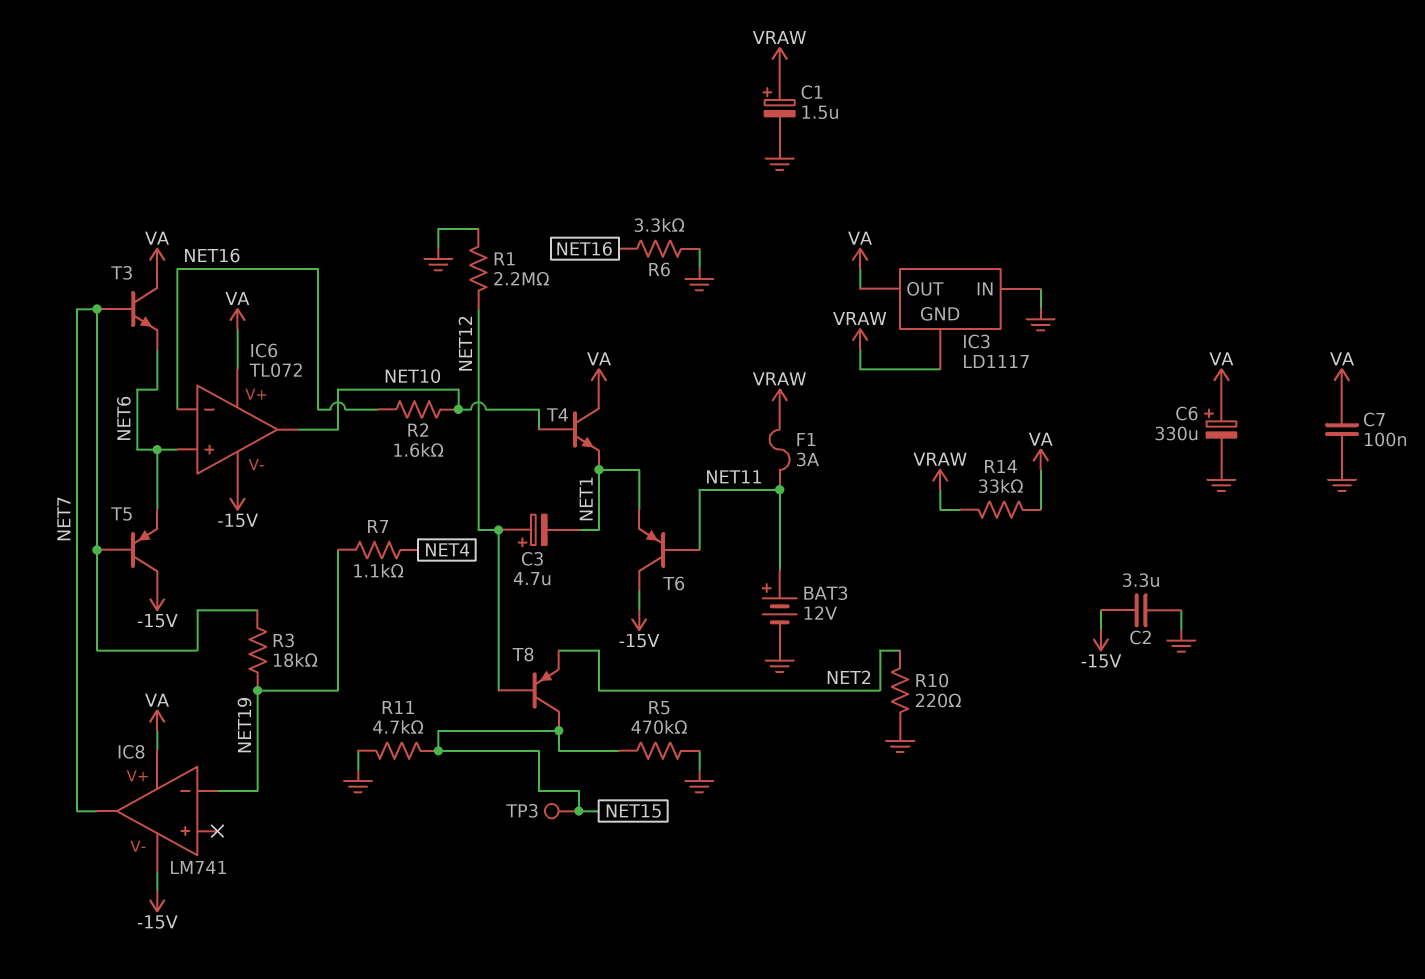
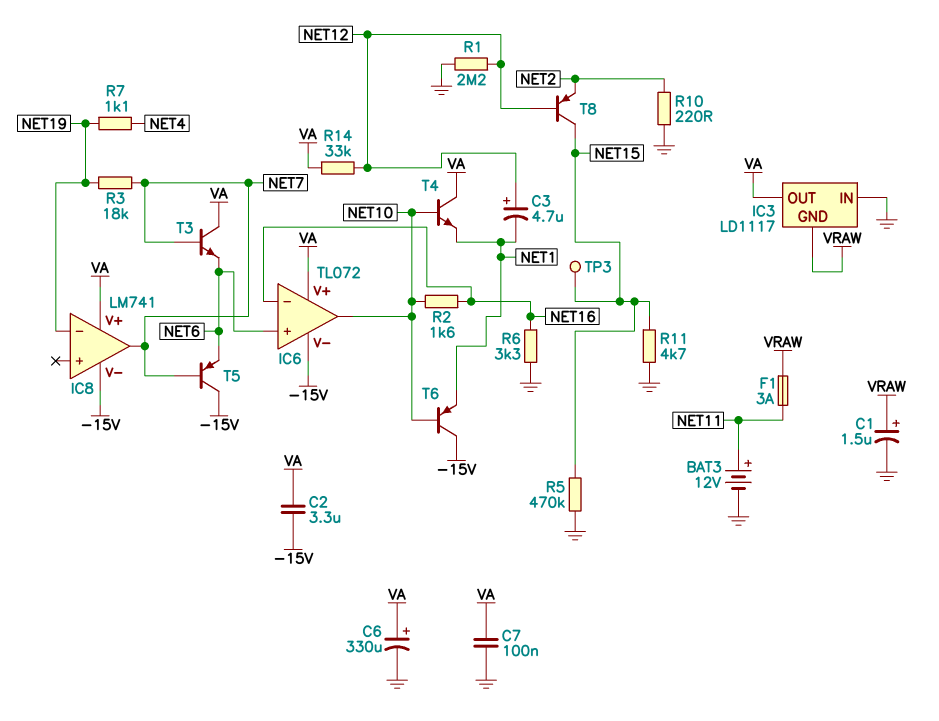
C2: 3.3uF (-15V, GND) -> 3.3uF (-15V, VA)
R14: 33k (VA, VRAW) -> 33k (NET12, VA)
T6: PNP (B NET11, C -15V, E NET1) -> PNP (B NET10, C -15V, E NET1)

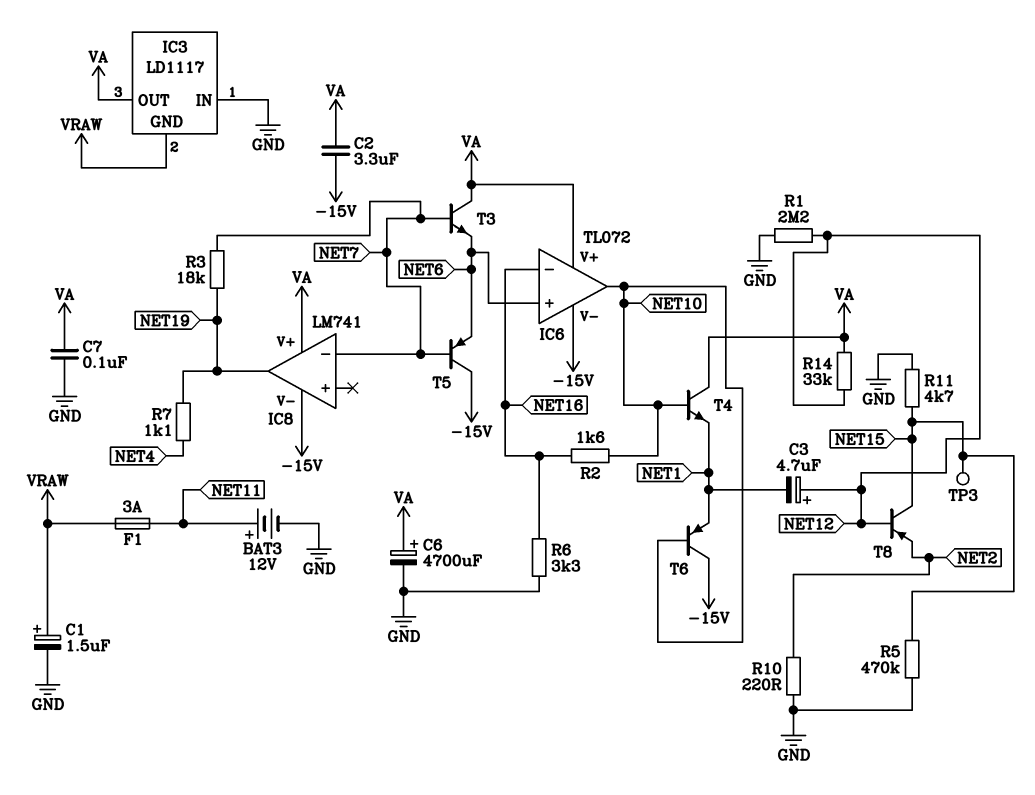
C6: 330uF (plus VA, minus GND) -> 4700uF (plus VA, minus GND)
IC8 pin in-: NET19 -> NET7
IC8 pin out: NET7 -> NET19

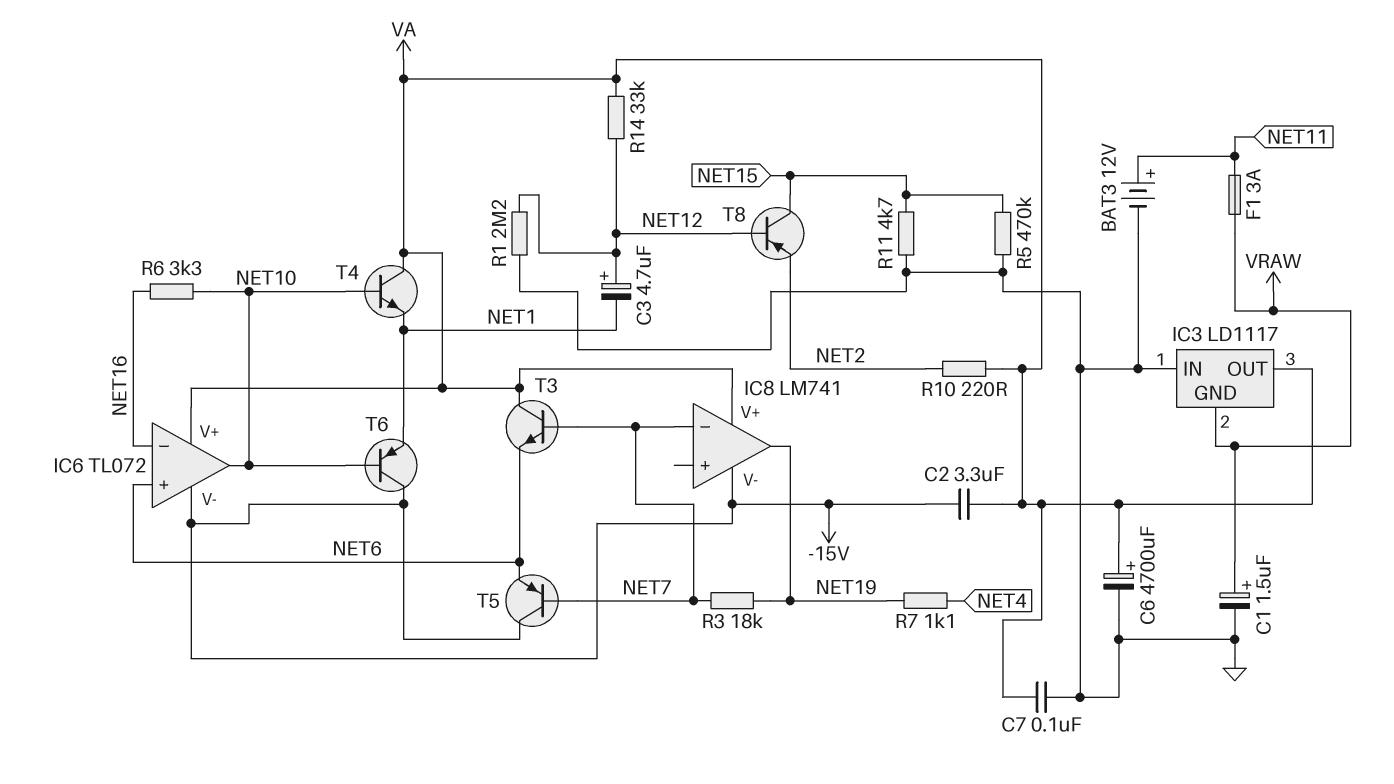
R2: 1.6k (NET10, NET16) -> none
R6: 3.3k (GND, NET16) -> 3.3k (NET10, NET16)
R10: 220 (GND, NET2) -> 220 (NET2, VA)
TP3: test point (NET15) -> none

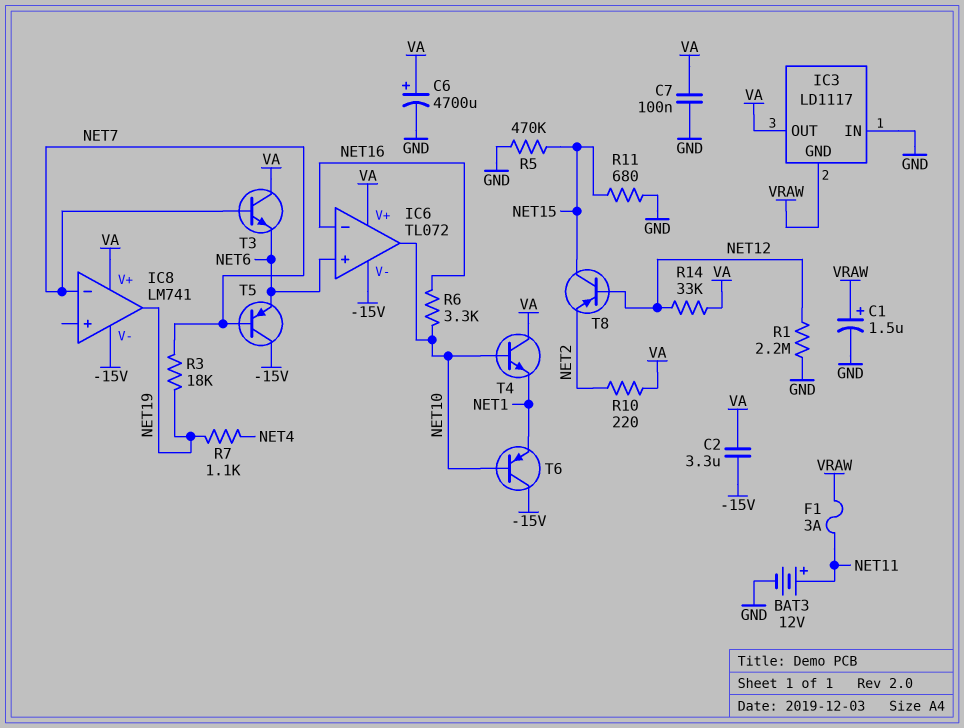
C3: 4.7uF (plus NET12, minus NET1) -> none
R11: 4.7k (GND, NET15) -> 680 (GND, NET15)

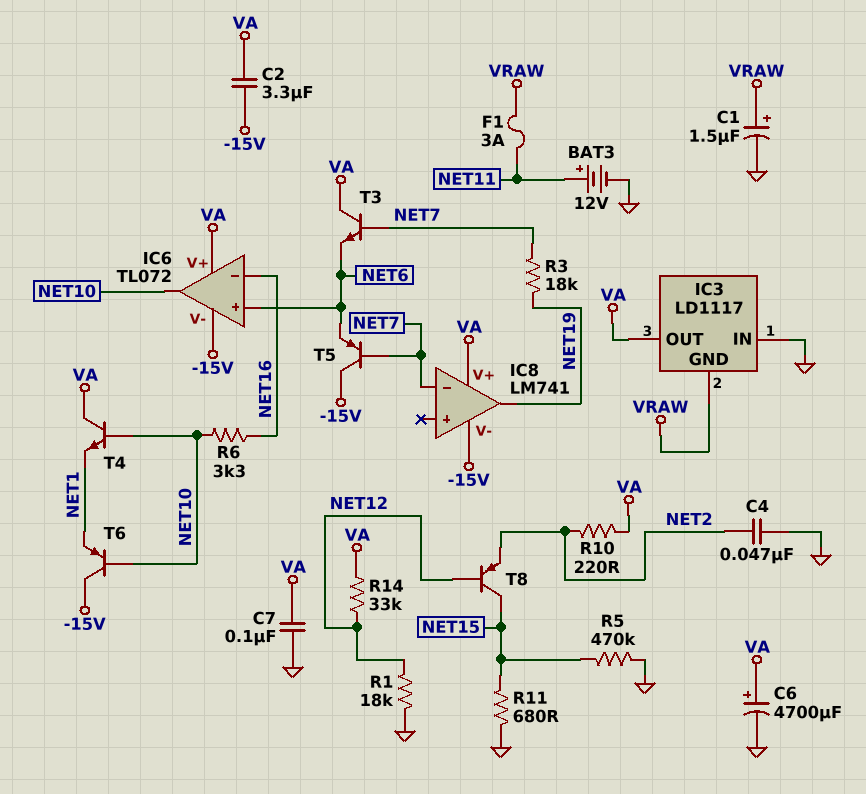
C4: none -> 47nF (GND, NET2)
R1: 2.2M (GND, NET12) -> 18k (GND, NET12)
R7: 1.1k (NET4, NET19) -> none

